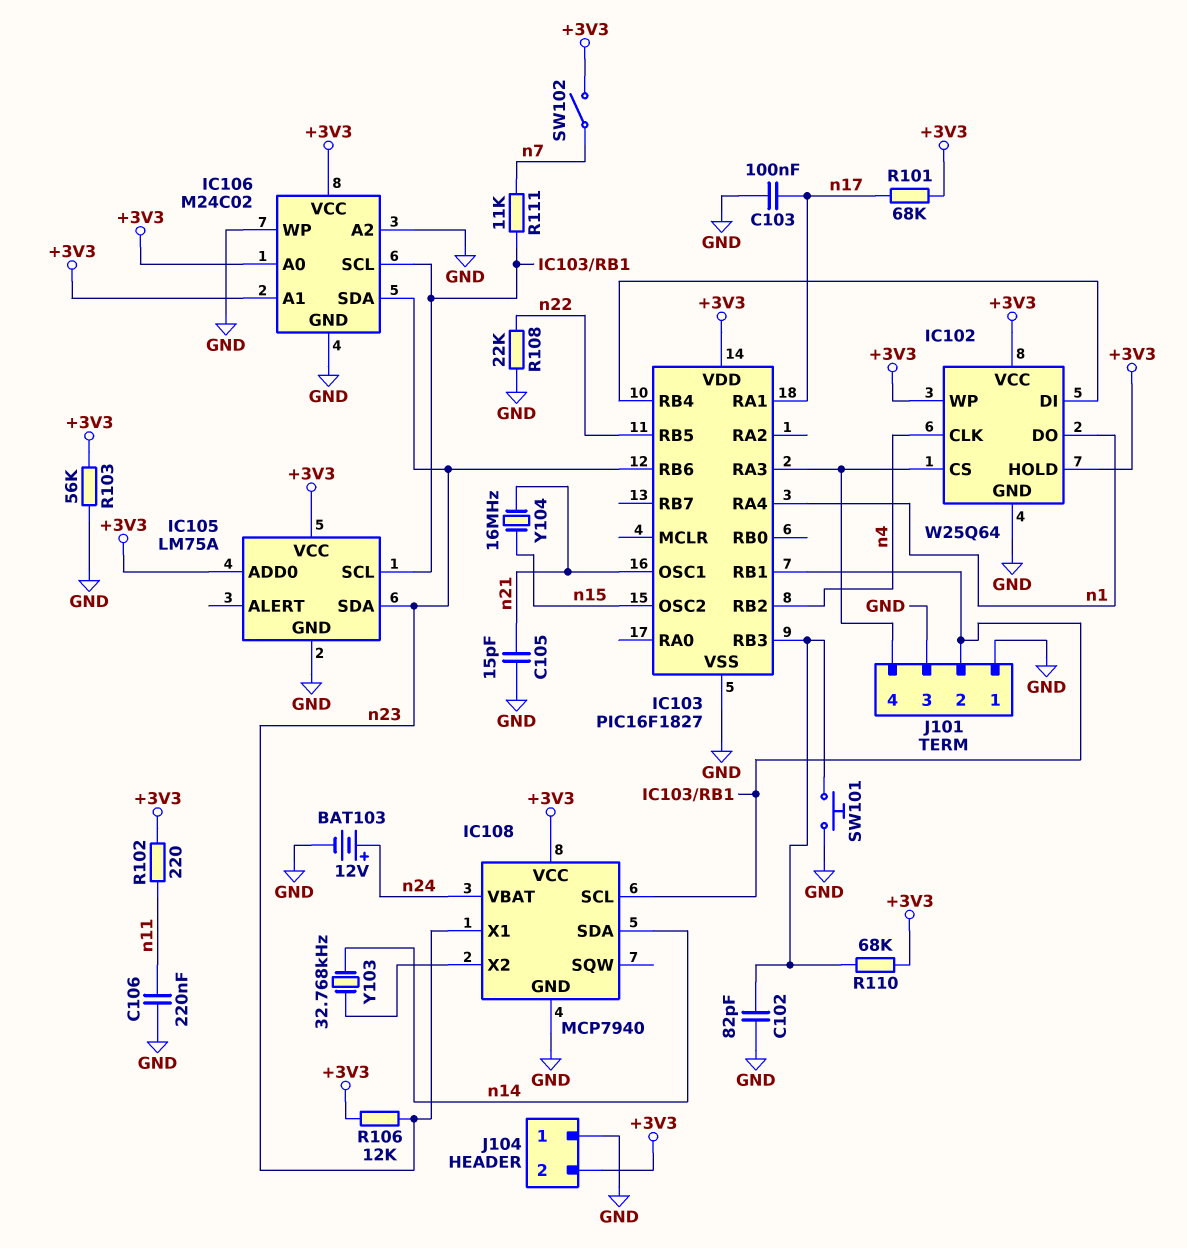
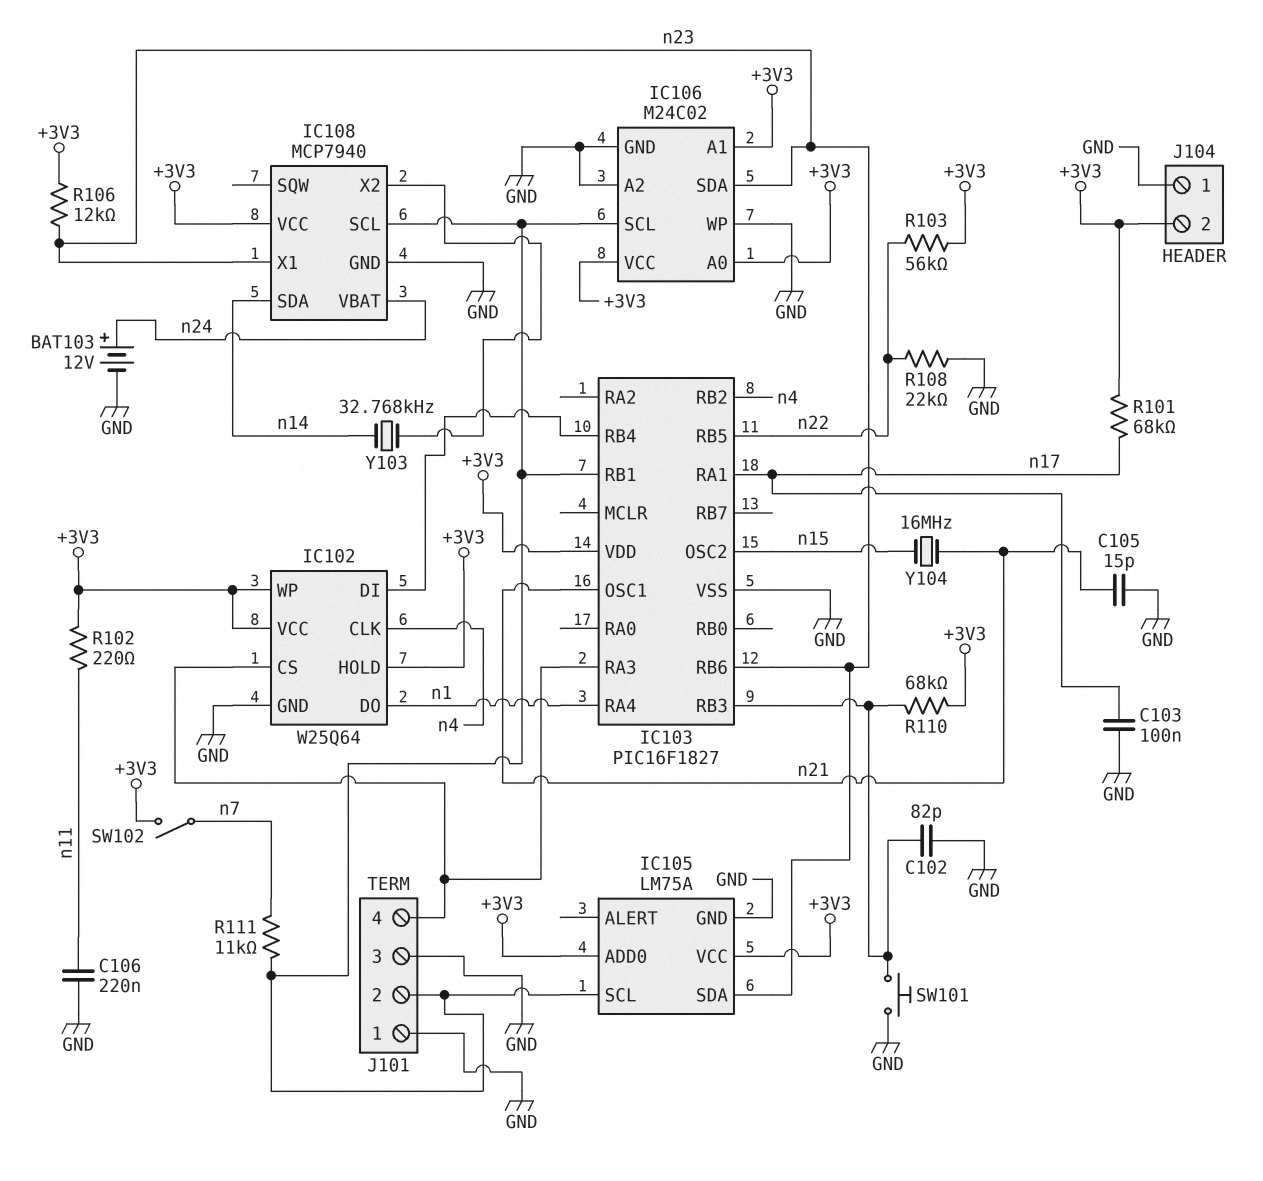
R103: 56k (+3V3, GND) -> 56k (+3V3, n22)

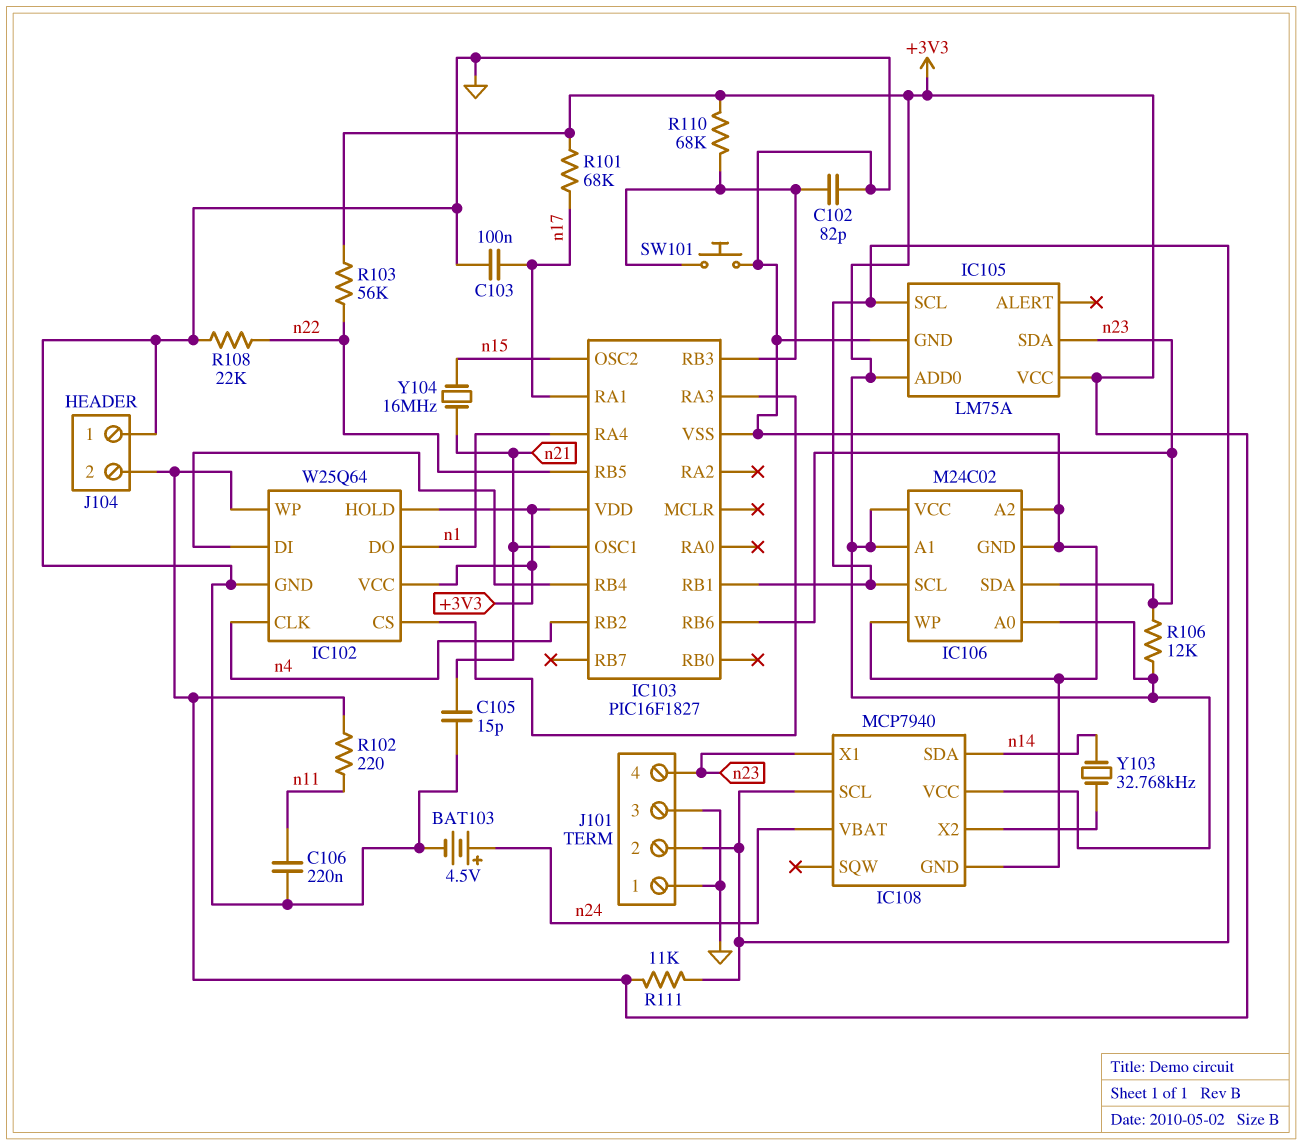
BAT103: 12V (plus n24, minus GND) -> 4.5V (plus n24, minus GND)
J101 pin 4: IC102/CS -> n23
R111: 11k (IC103/RB1, n7) -> 11k (+3V3, IC103/RB1)
SW102: switch (+3V3, n7) -> none

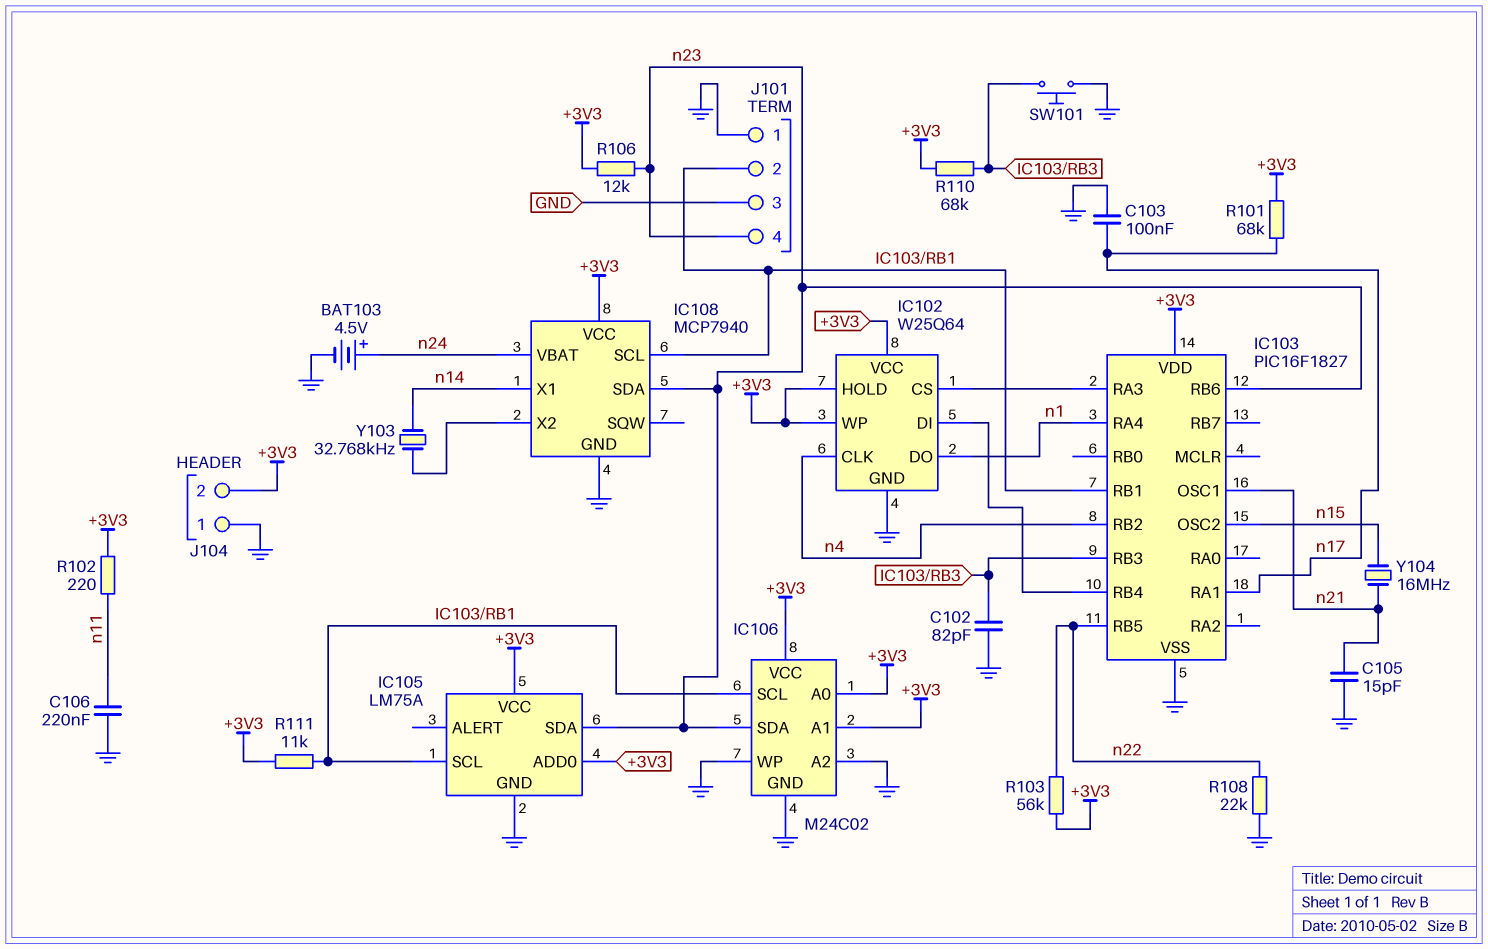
IC108 pin SDA: n14 -> n23
IC108 pin X1: n23 -> n14

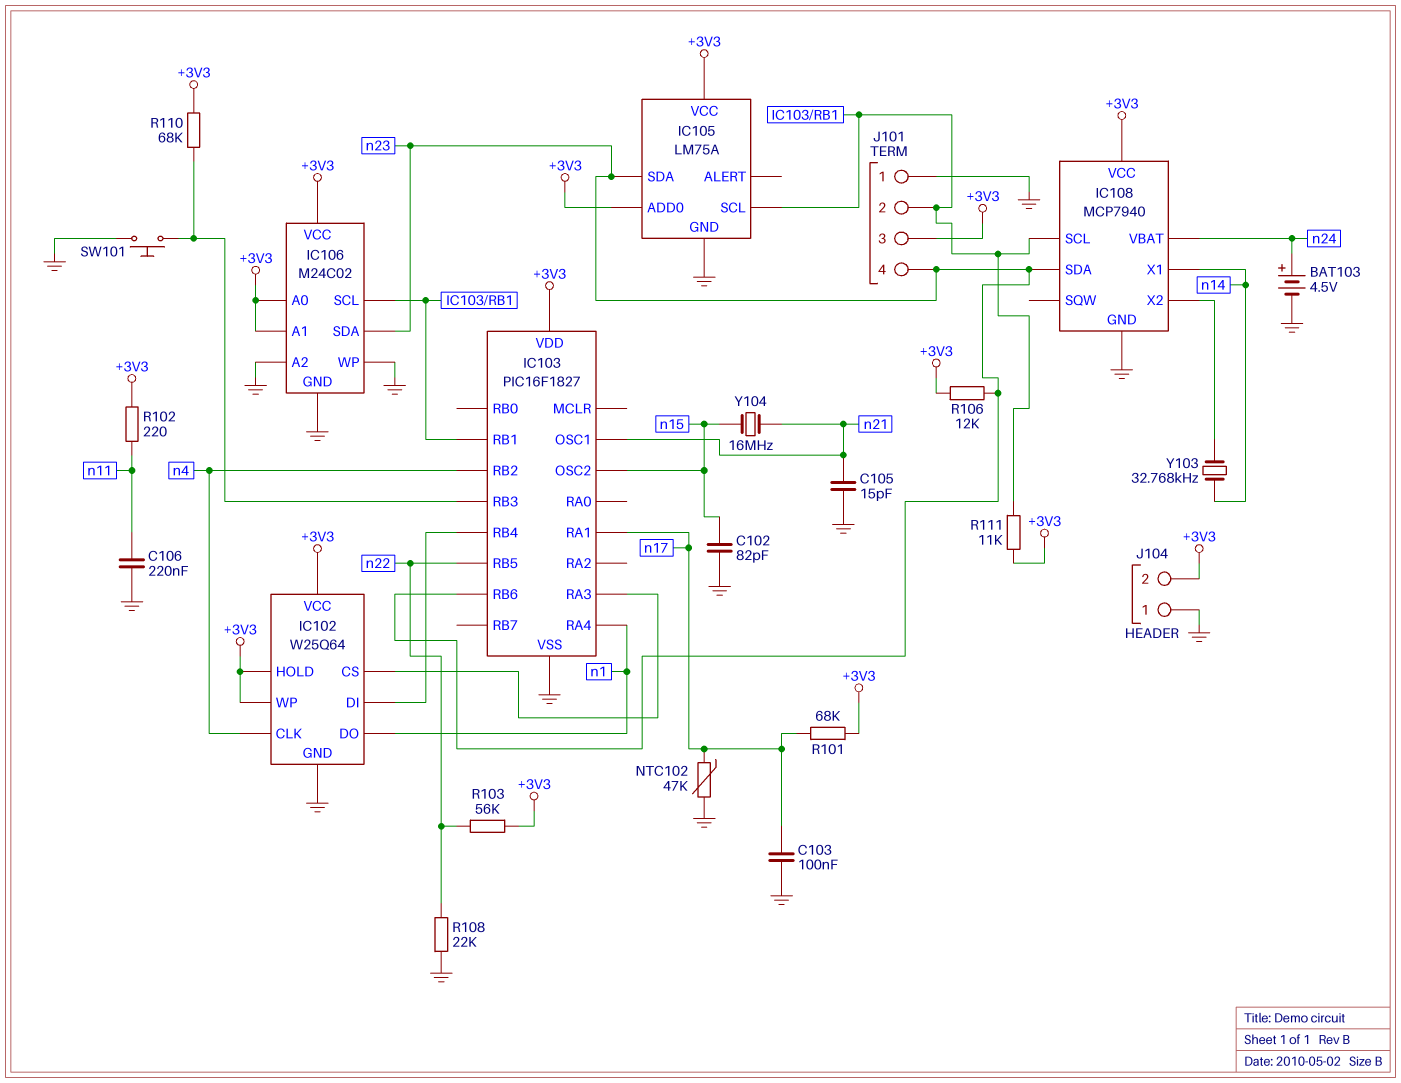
C102: 82pF (GND, IC103/RB3) -> 82pF (GND, n15)
J101 pin 3: GND -> +3V3
NTC102: none -> 47k (GND, n17)

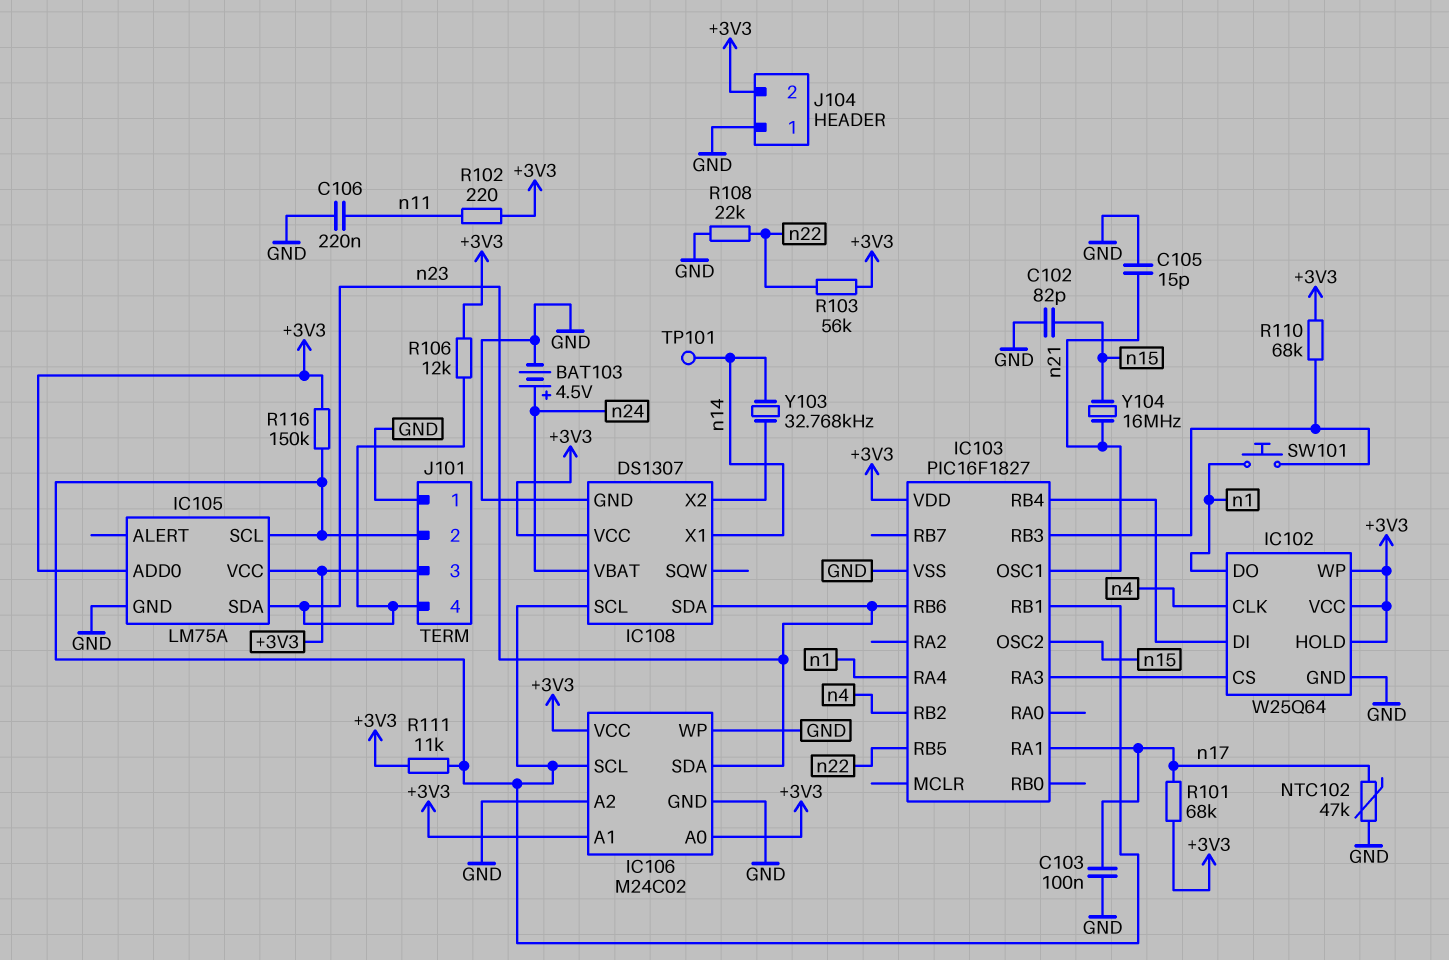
IC108: MCP7940 -> DS1307
R116: none -> 150k (+3V3, IC103/RB1)
SW101: button (GND, IC103/RB3) -> button (IC103/RB3, n1)
TP101: none -> test point (n14)

